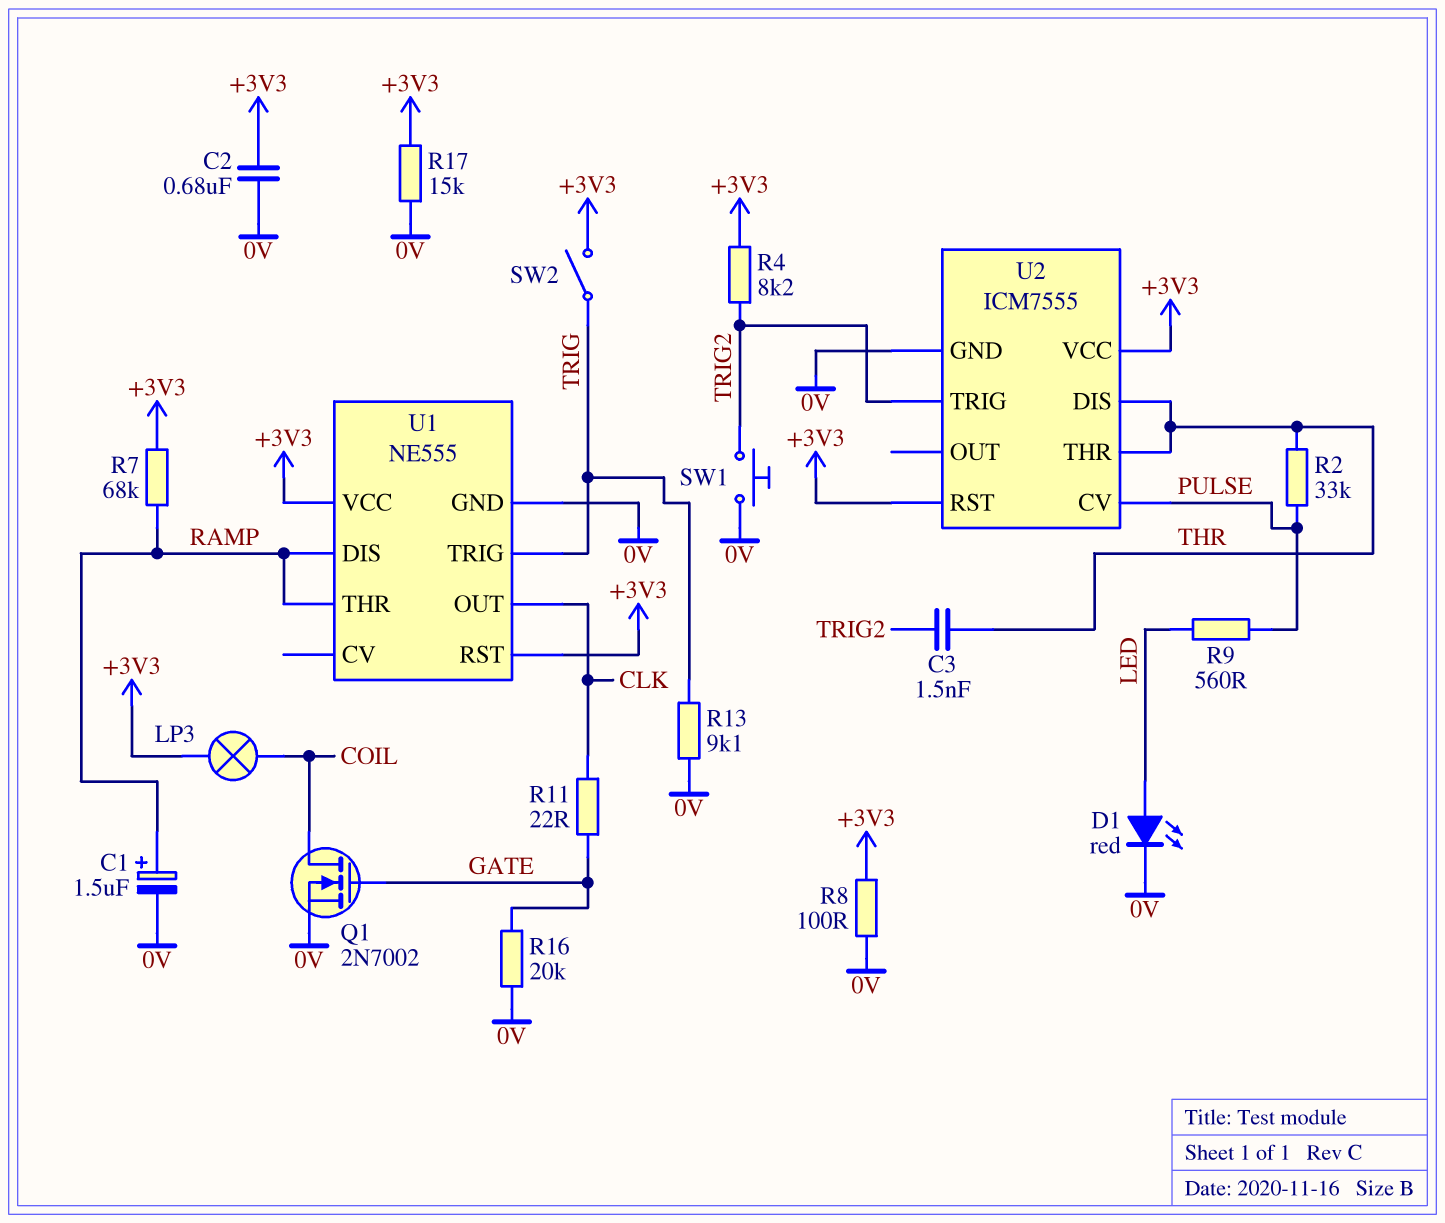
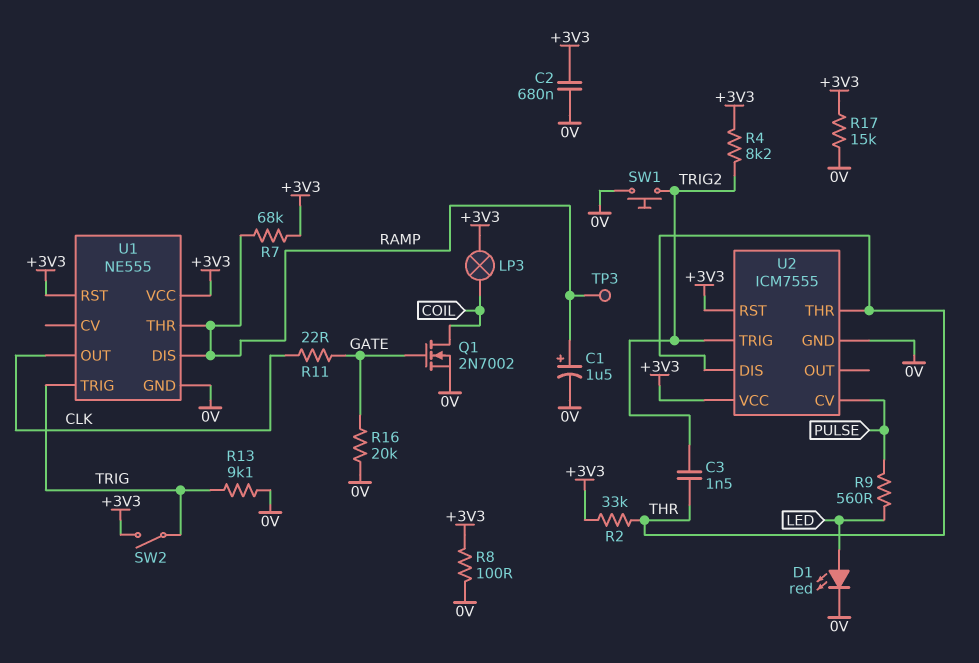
R2: 33k (PULSE, THR) -> 33k (+3V3, THR)
TP3: none -> test point (RAMP)

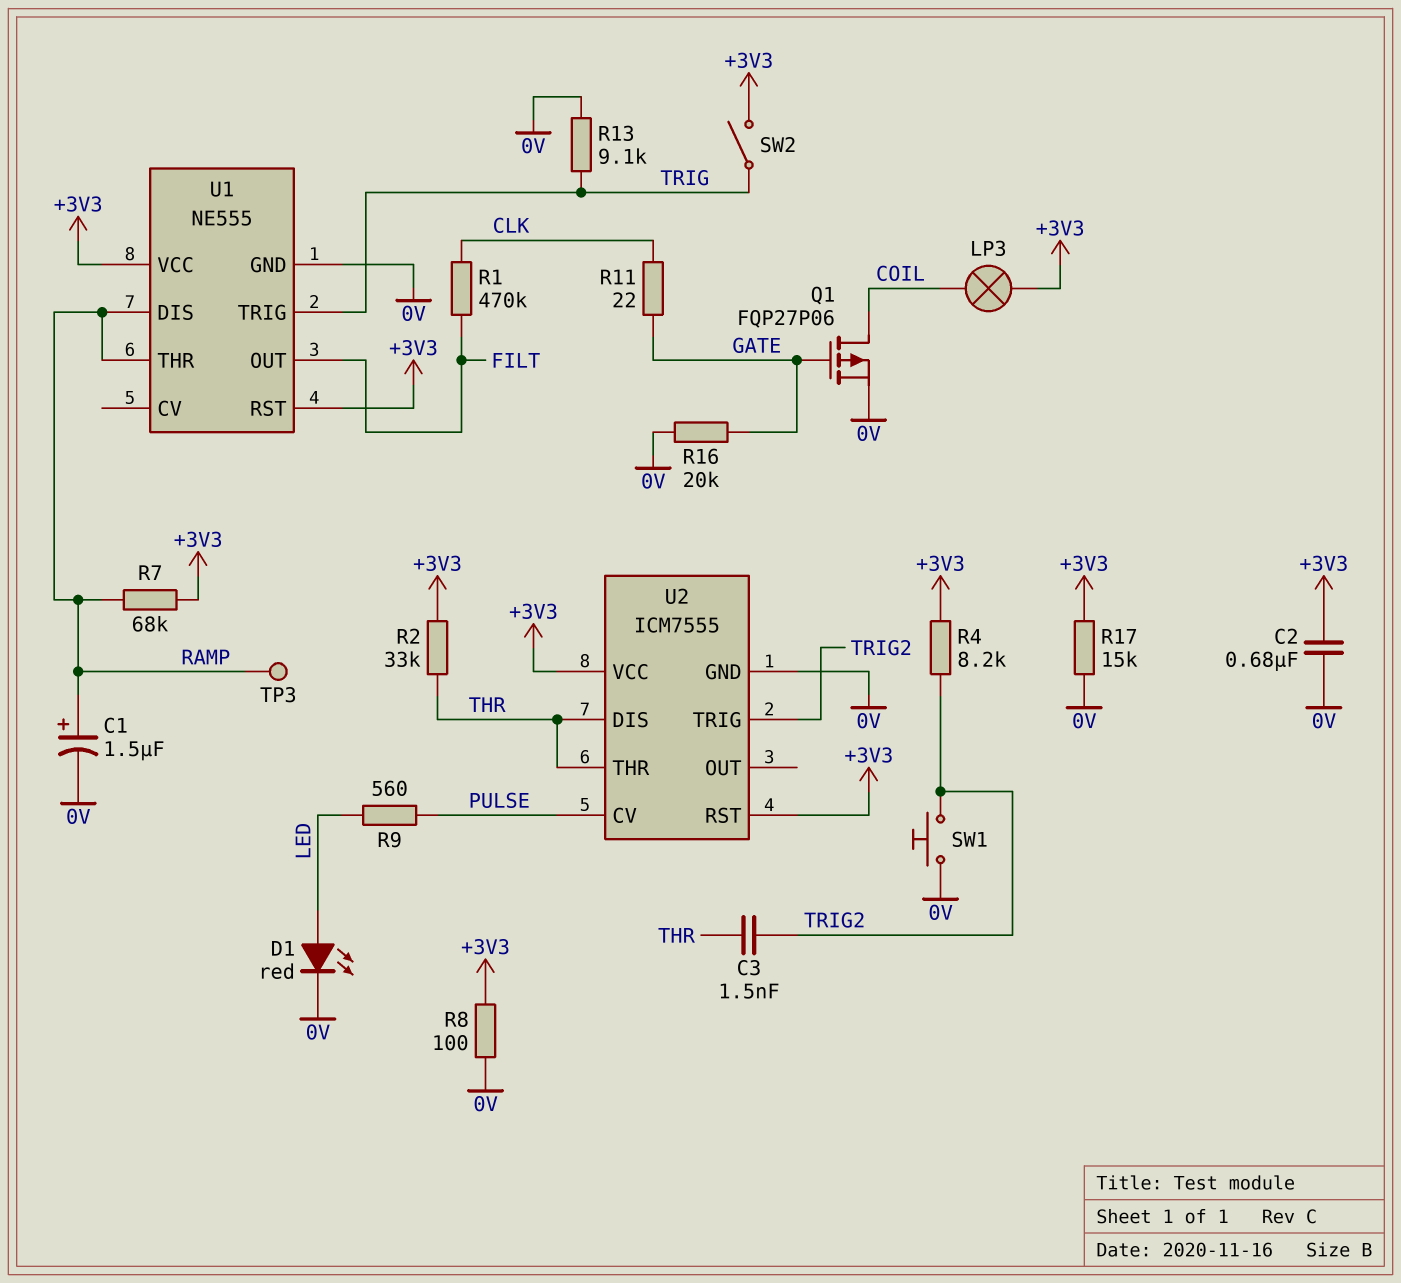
Q1: NMOS 2N7002 (G GATE, D COIL, S 0V) -> PMOS FQP27P06 (G GATE, D COIL, S 0V)
R1: none -> 470k (CLK, FILT)
U1 pin OUT: CLK -> FILT

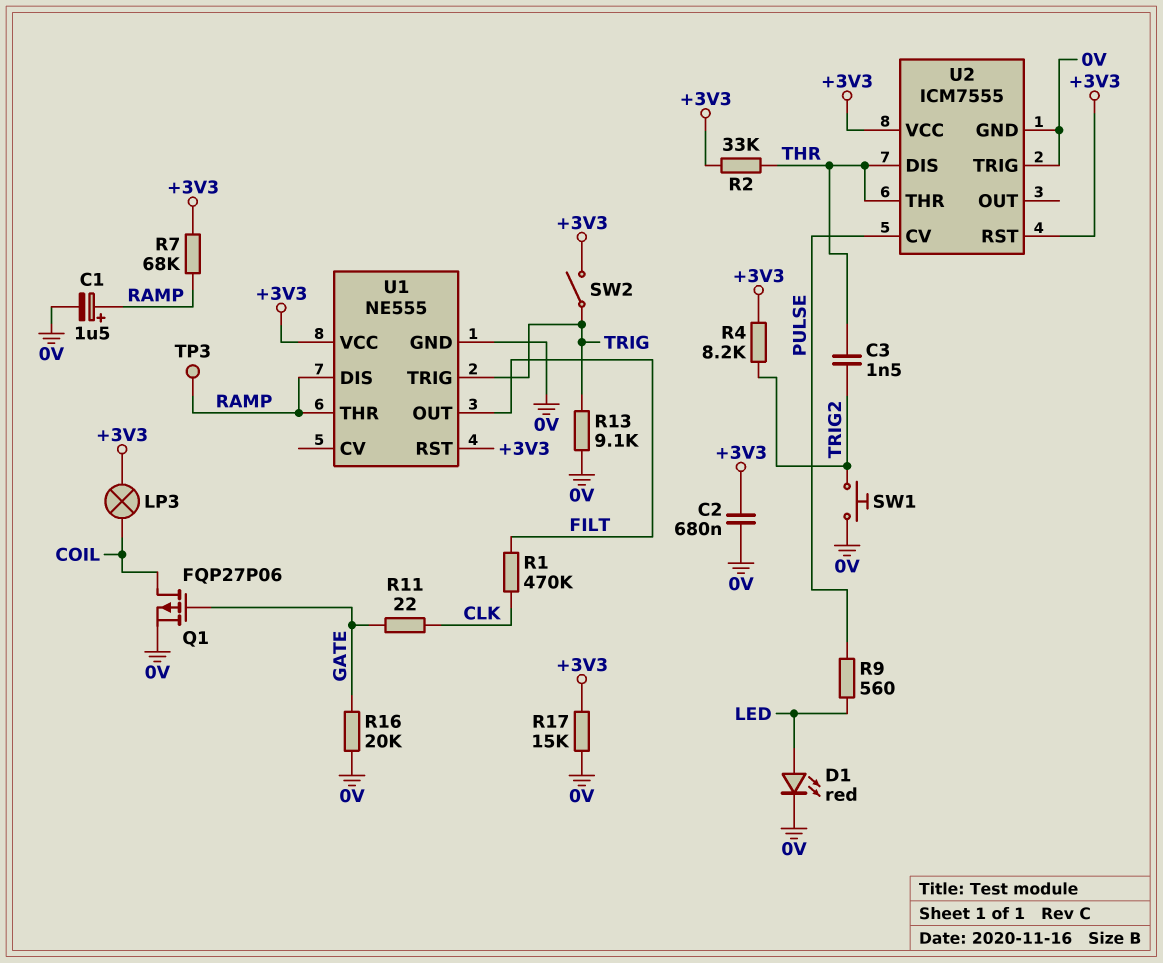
R8: 100 (+3V3, 0V) -> none
U2 pin TRIG: TRIG2 -> 0V

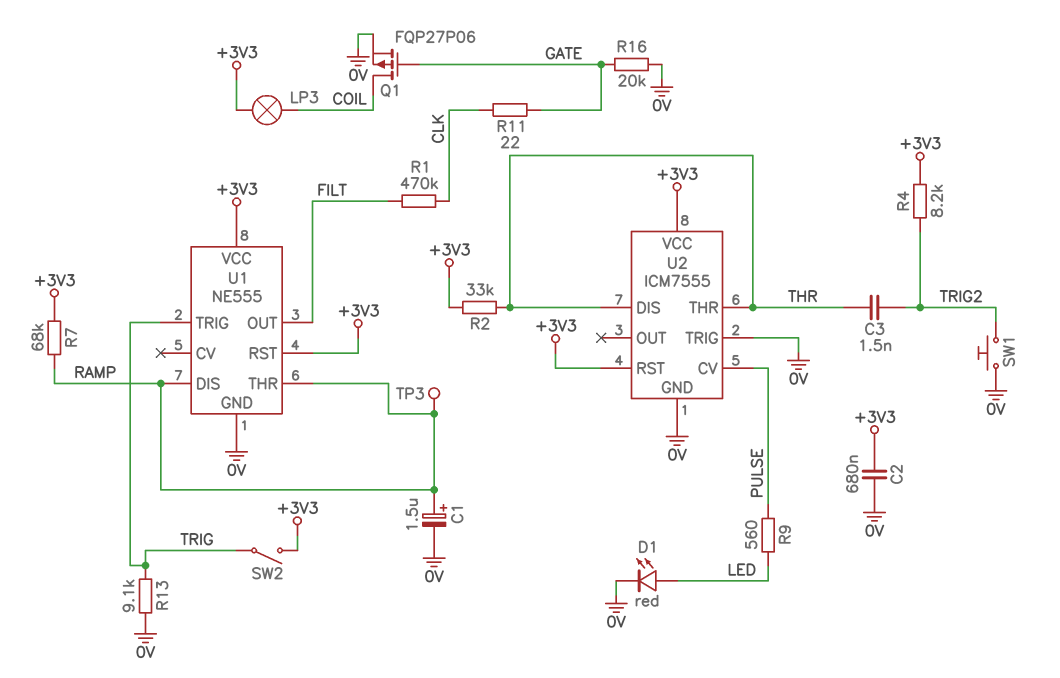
R17: 15k (+3V3, 0V) -> none

